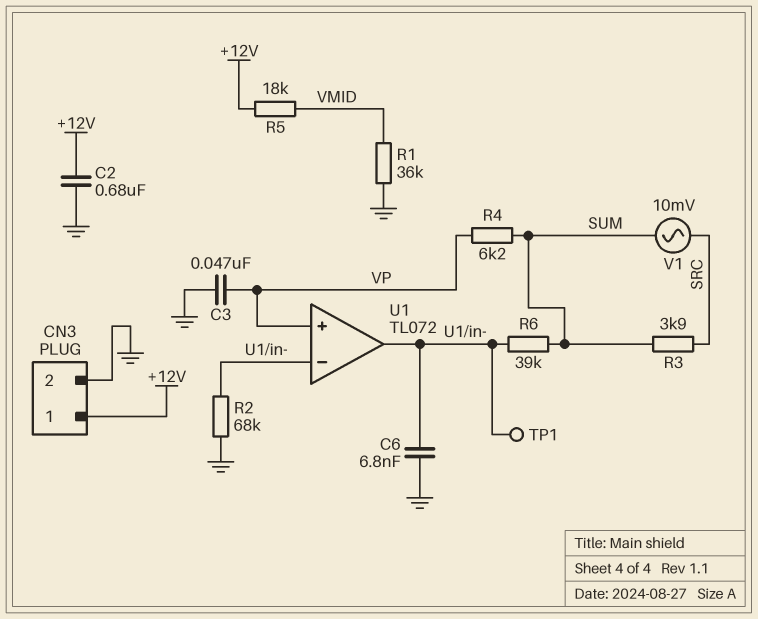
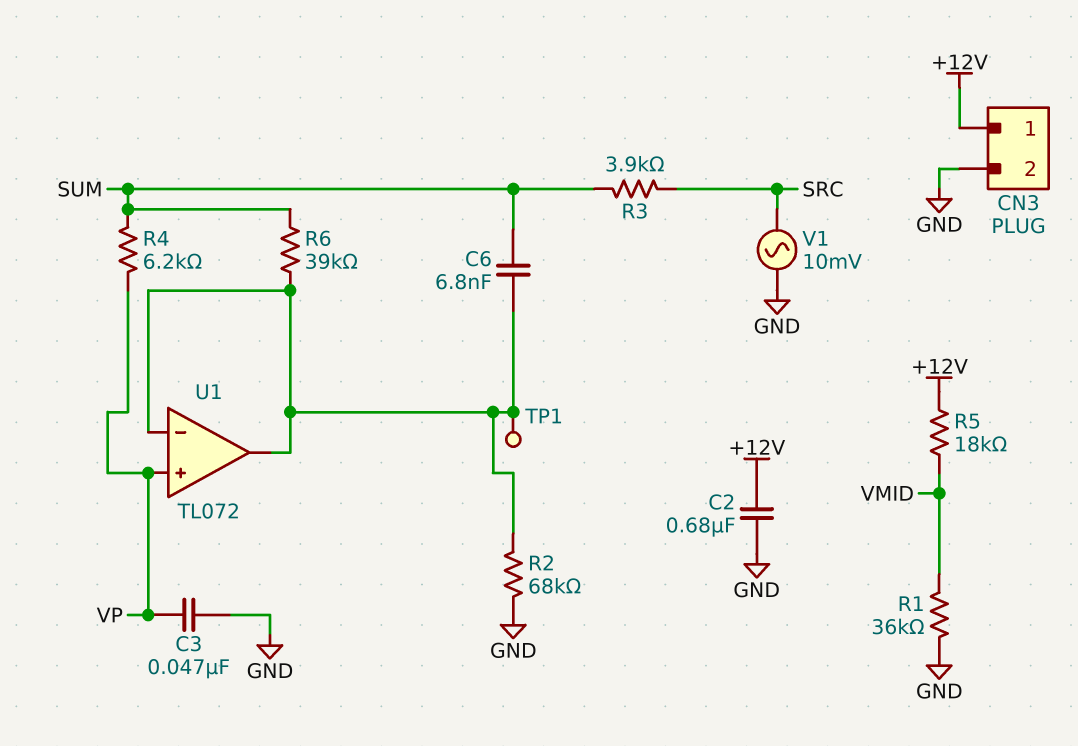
C6: 6.8nF (GND, U1/in-) -> 6.8nF (SUM, U1/in-)
V1: AC 10mV (SRC, SUM) -> AC 10mV (GND, SRC)

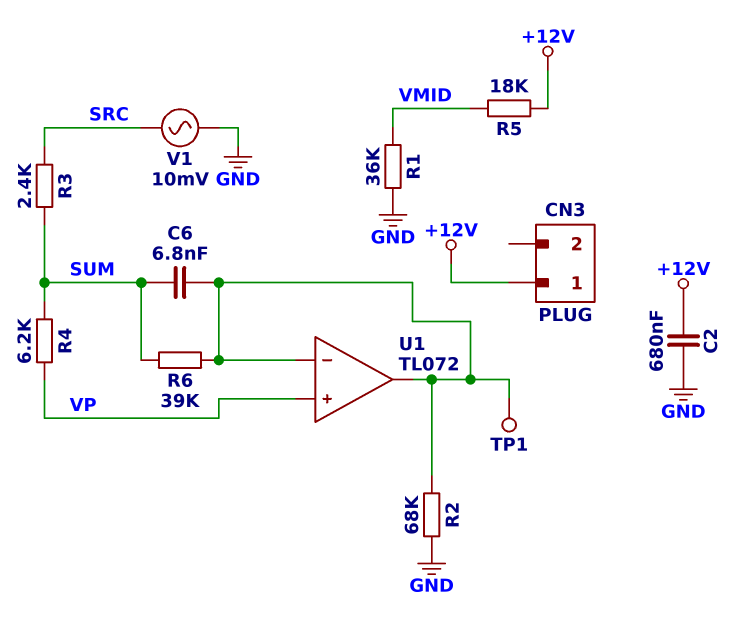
C3: 47nF (GND, VP) -> none
CN3 pin 2: GND -> none
R3: 3.9k (SRC, SUM) -> 2.4k (SRC, SUM)

